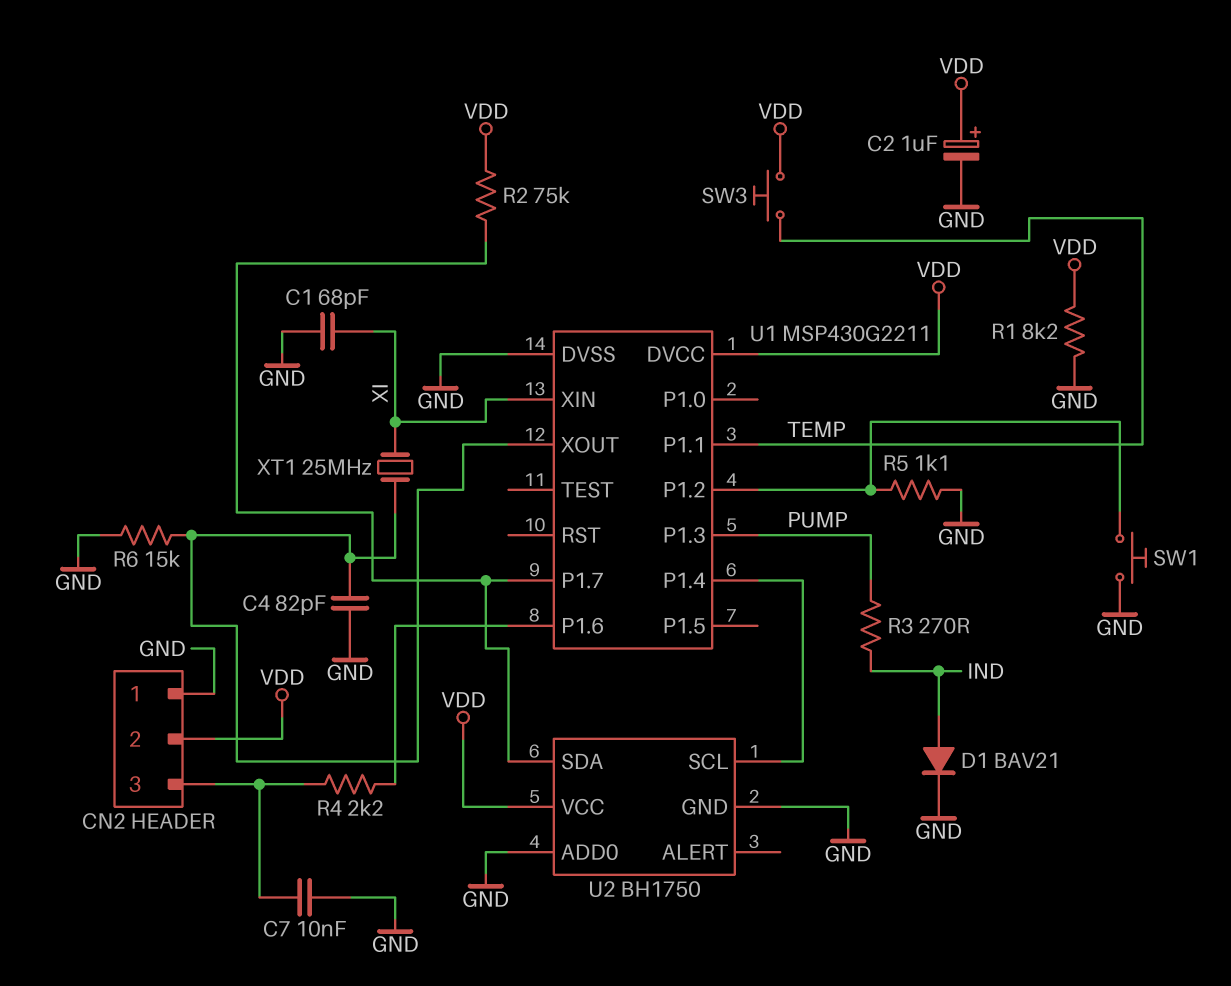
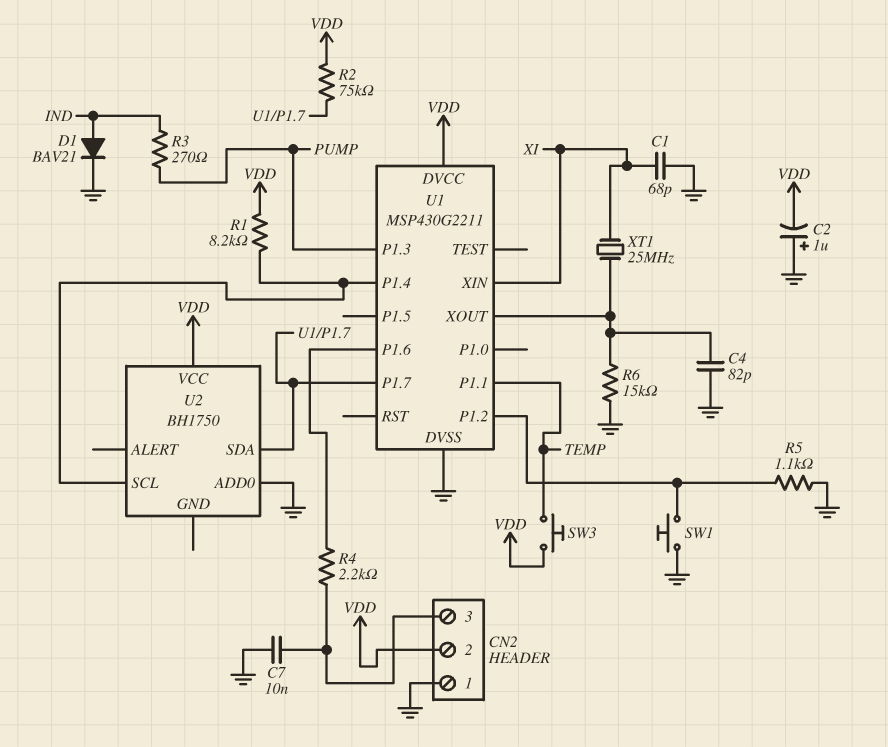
C2: 1uF (plus VDD, minus GND) -> 1uF (plus GND, minus VDD)
R1: 8.2k (GND, VDD) -> 8.2k (U1/P1.4, VDD)
U2 pin GND: GND -> none

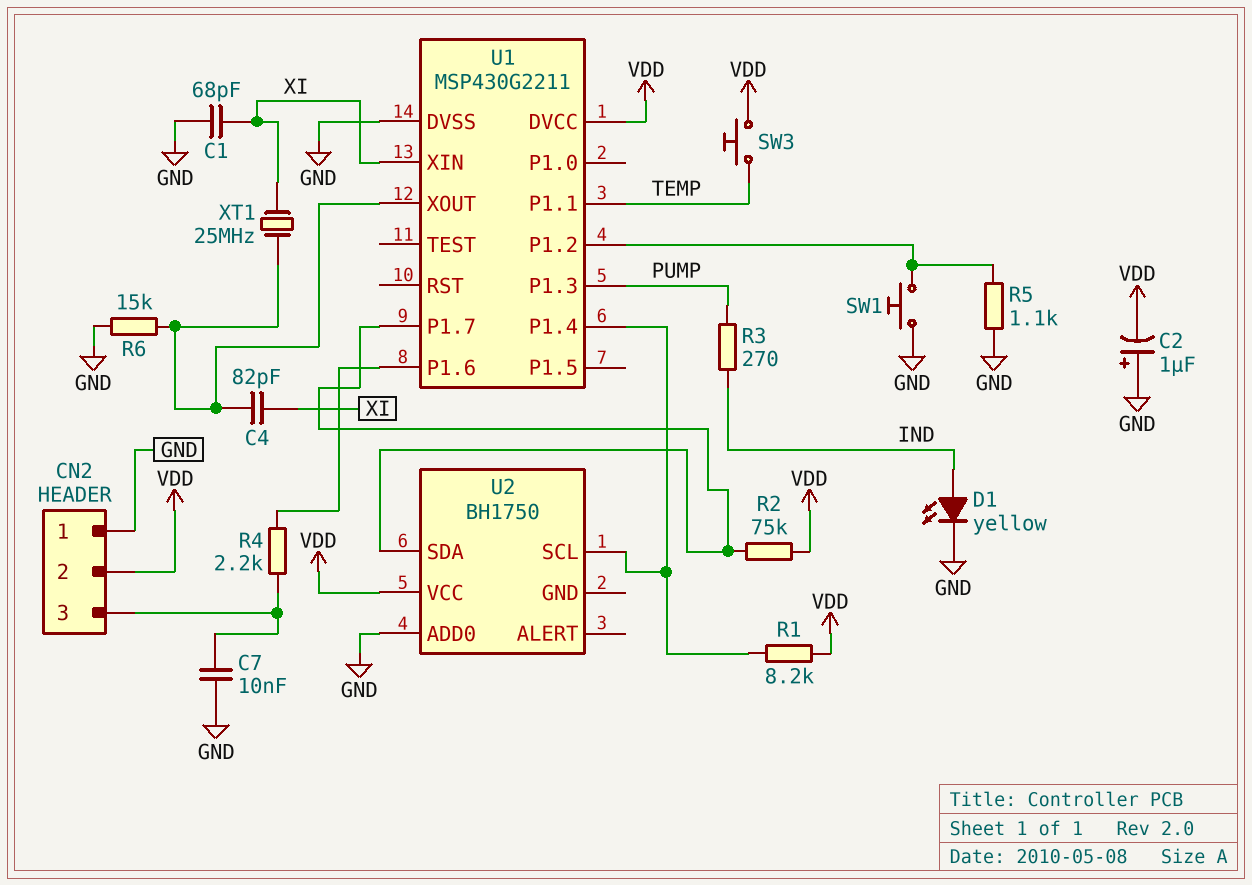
C4: 82pF (GND, U1/XOUT) -> 82pF (U1/XOUT, XI)
D1: diode BAV21 (A IND, K GND) -> LED yellow (A IND, K GND)

